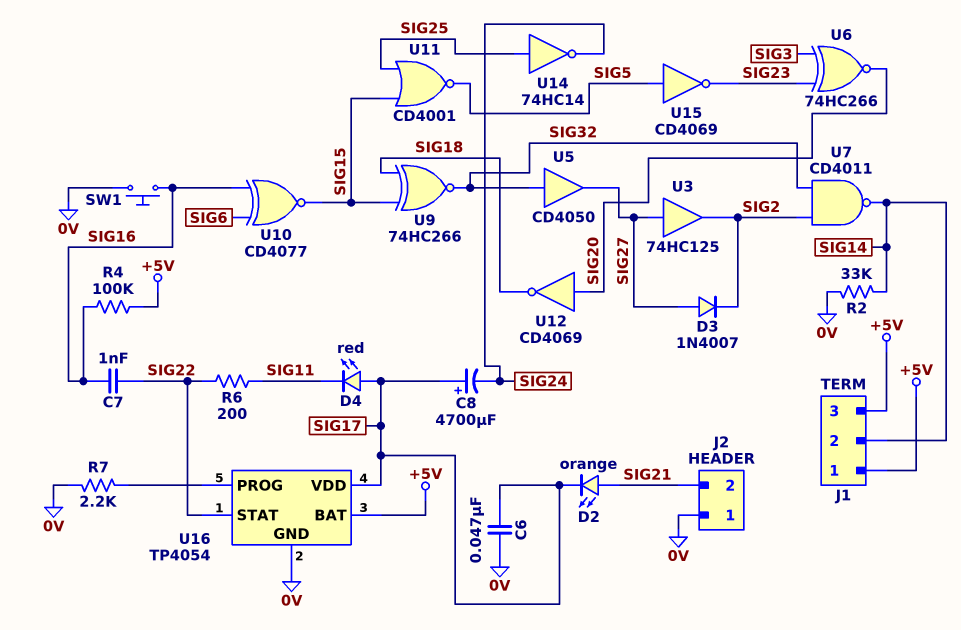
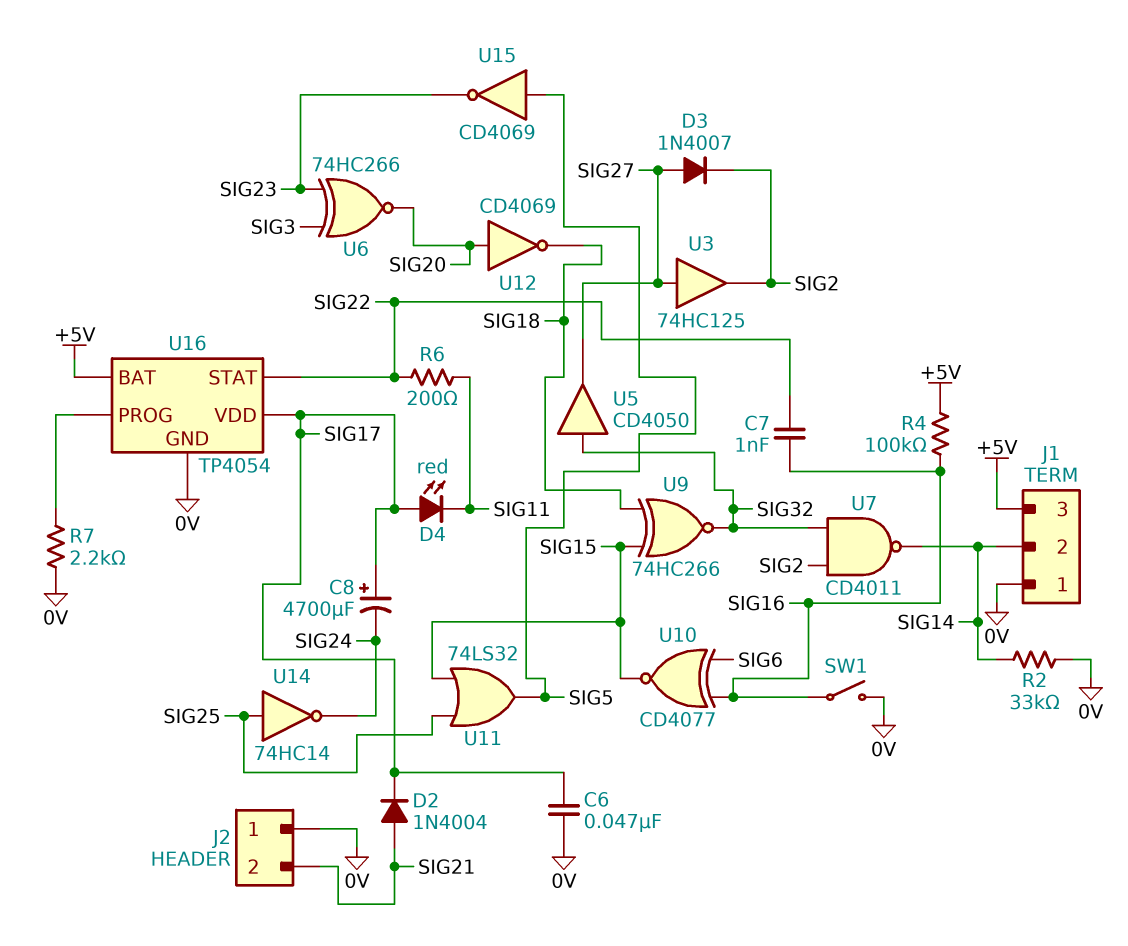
D2: LED orange (A SIG21, K SIG17) -> diode 1N4004 (A SIG21, K SIG17)
J1 pin 1: +5V -> 0V
SW1: button (0V, SIG16) -> switch (0V, SIG16)
U11: NOR CD4001 (in SIG15, in SIG25, out SIG5) -> OR 74LS32 (in SIG15, in SIG25, out SIG5)

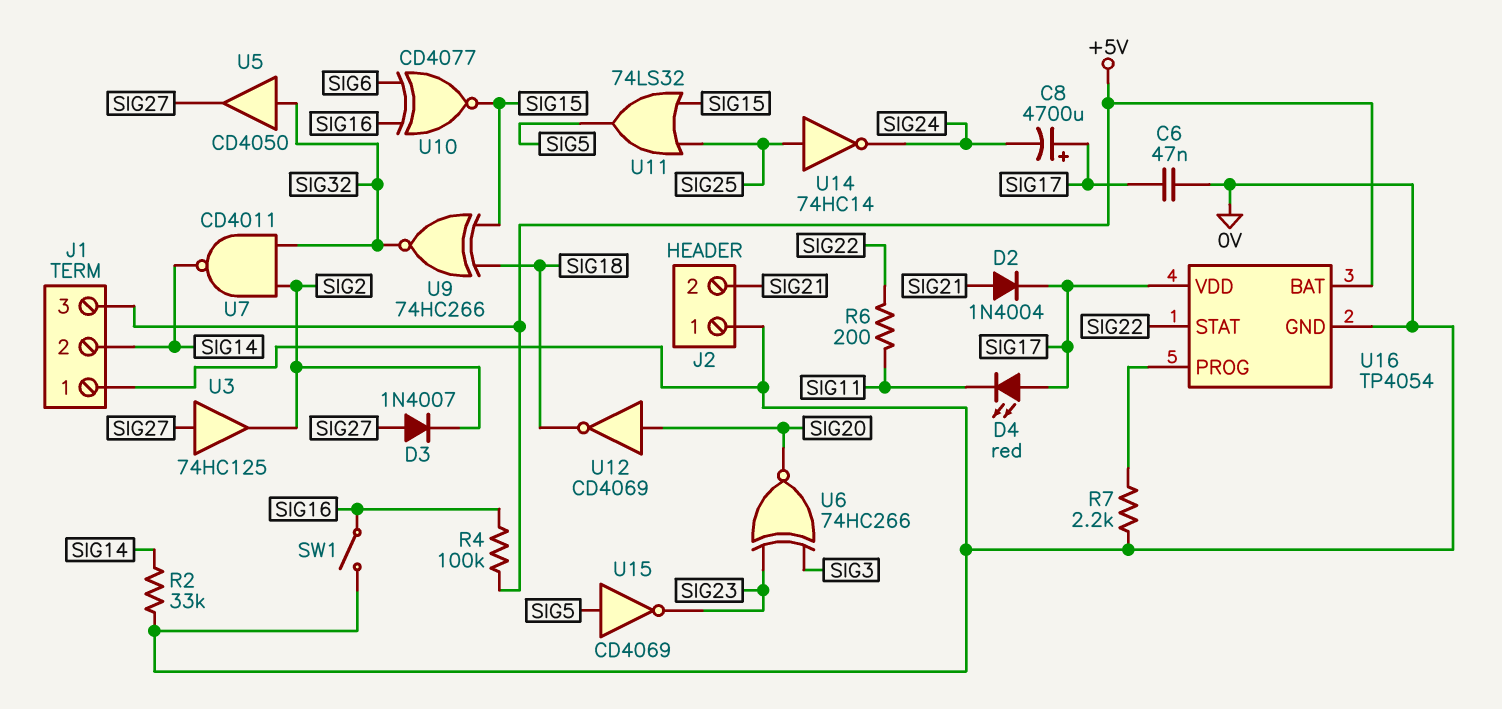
C7: 1nF (SIG16, SIG22) -> none

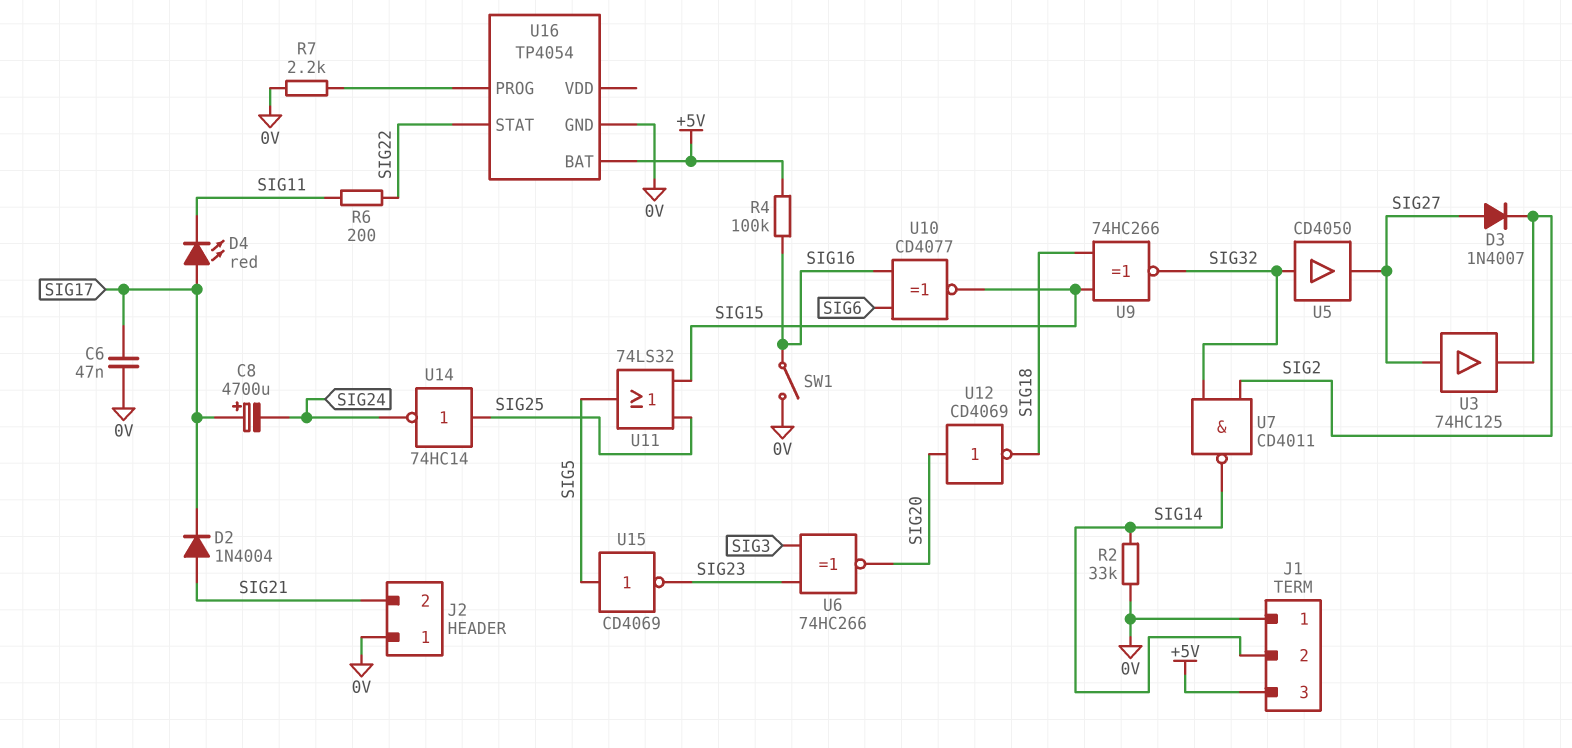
U16 pin VDD: SIG17 -> none

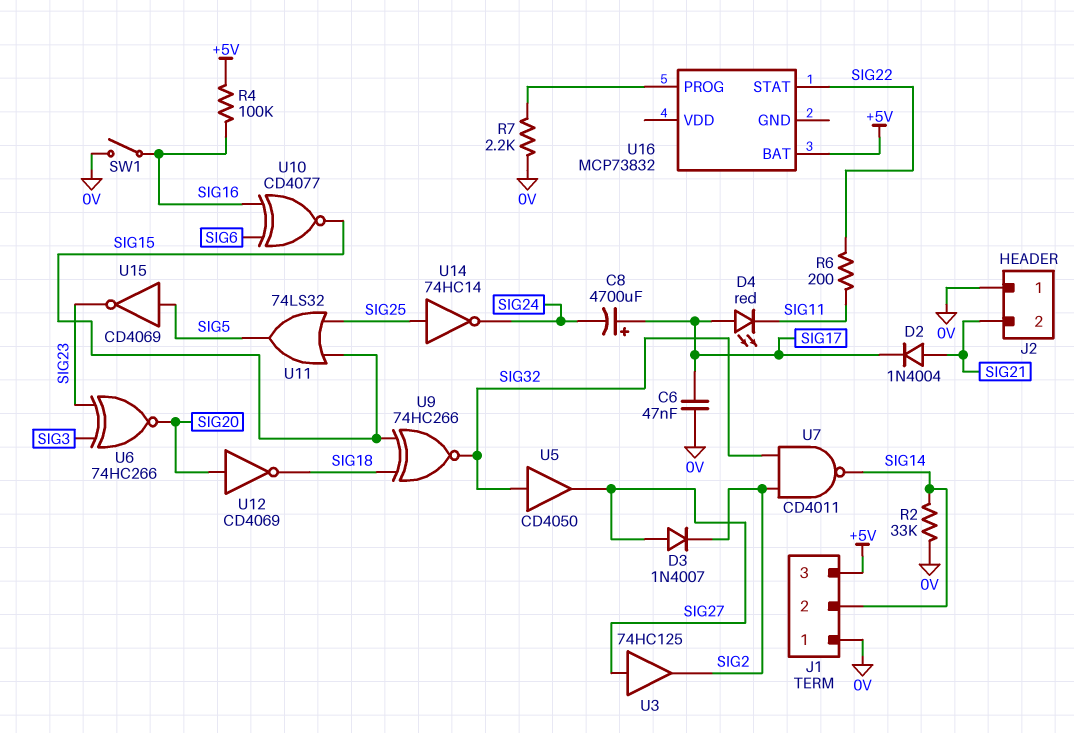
U16: TP4054 -> MCP73832
U16 pin GND: 0V -> none

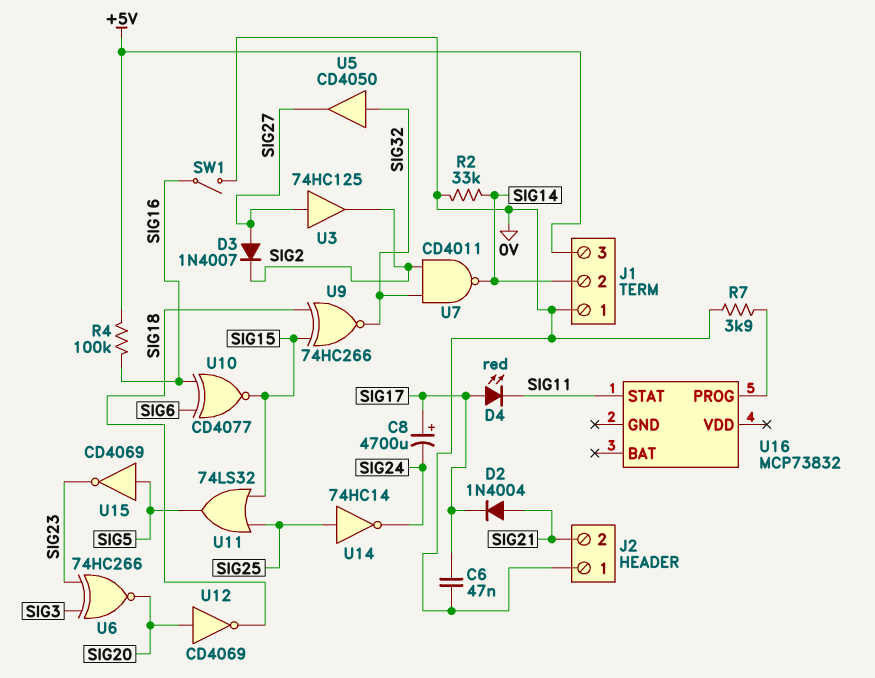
R6: 200 (SIG11, SIG22) -> none
R7: 2.2k (0V, U16/PROG) -> 3.9k (0V, U16/PROG)
U16 pin BAT: +5V -> none
U16 pin STAT: SIG22 -> SIG11

